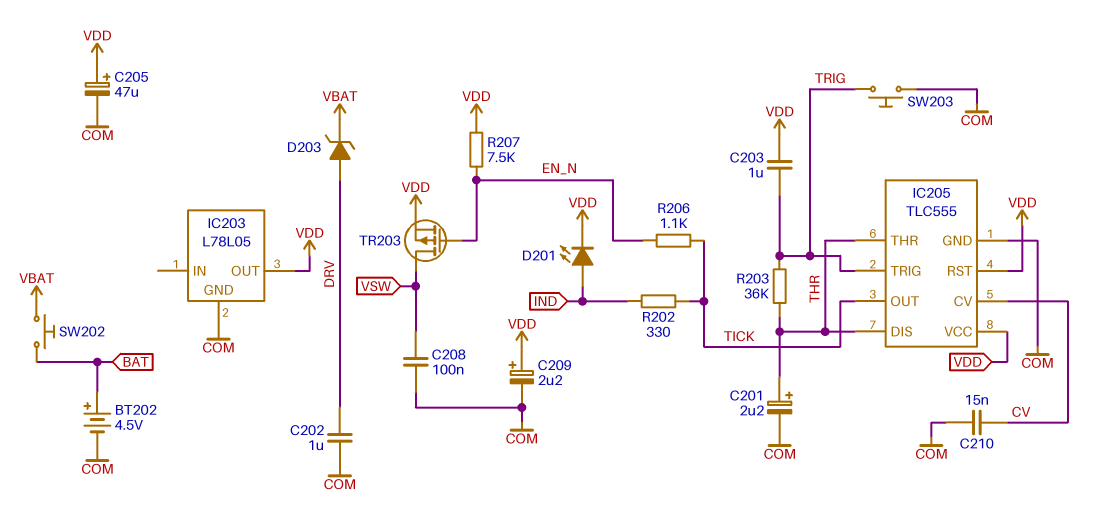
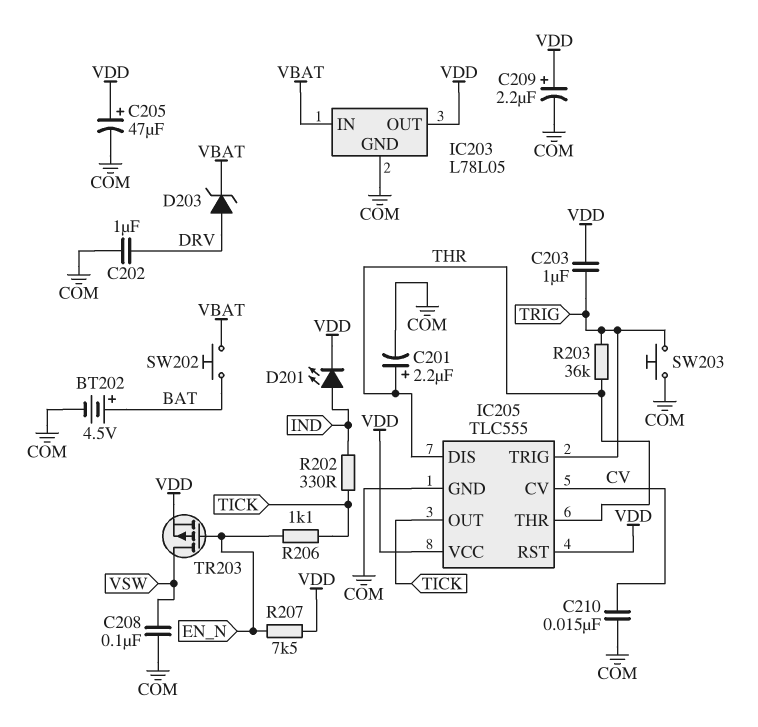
IC203 pin IN: none -> VBAT

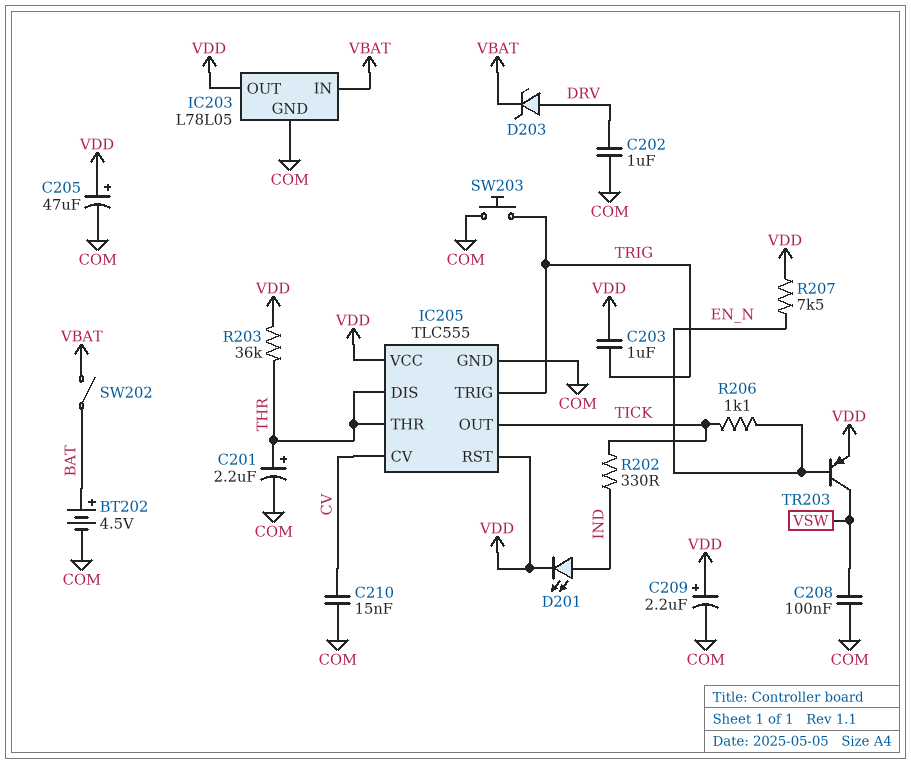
R203: 36k (THR, TRIG) -> 36k (THR, VDD)
SW202: button (BAT, VBAT) -> switch (BAT, VBAT)
TR203: PMOS (G EN_N, D VSW, S VDD) -> PNP (B EN_N, C VSW, E VDD)

